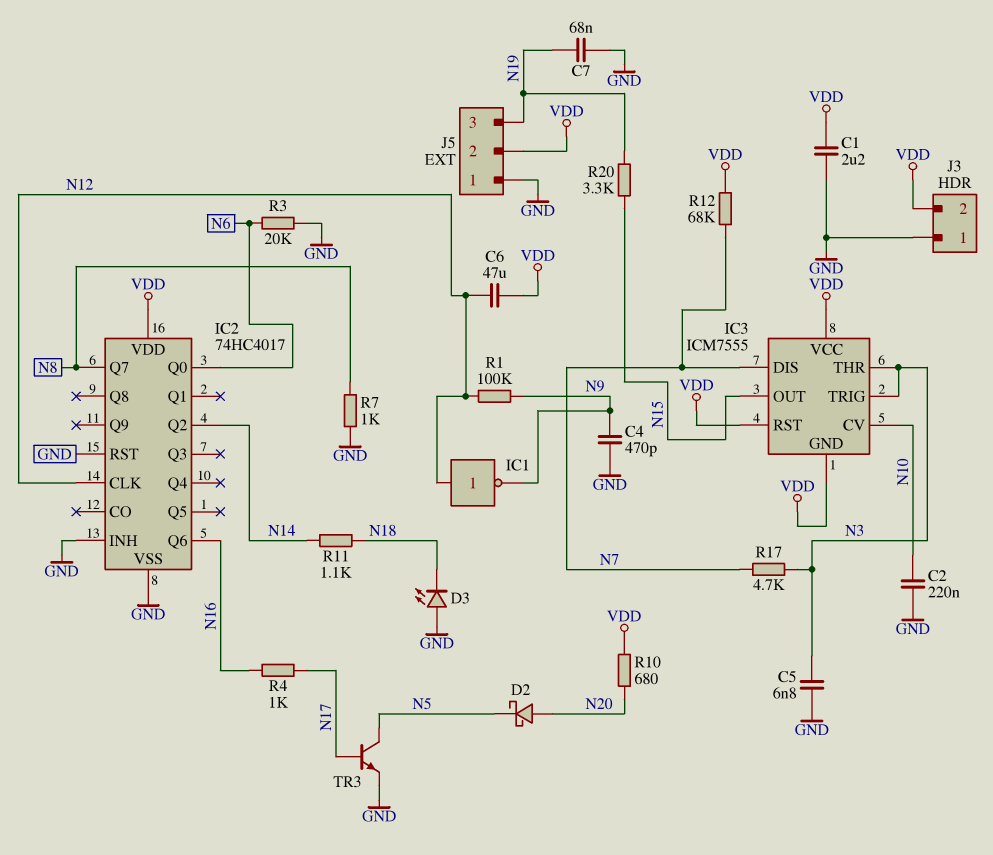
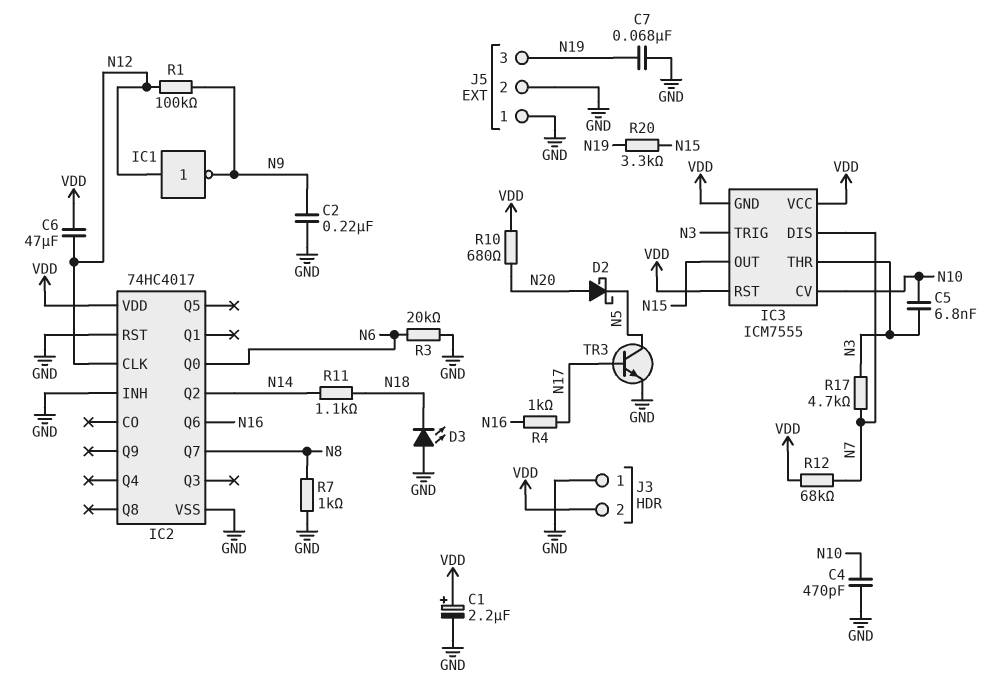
C1: 2.2uF (GND, VDD) -> 2.2uF (plus VDD, minus GND)
C2: 220nF (GND, N10) -> 220nF (GND, N9)
C4: 470pF (GND, N9) -> 470pF (GND, N10)
C5: 6.8nF (GND, N3) -> 6.8nF (N3, N10)
J5 pin 2: VDD -> GND

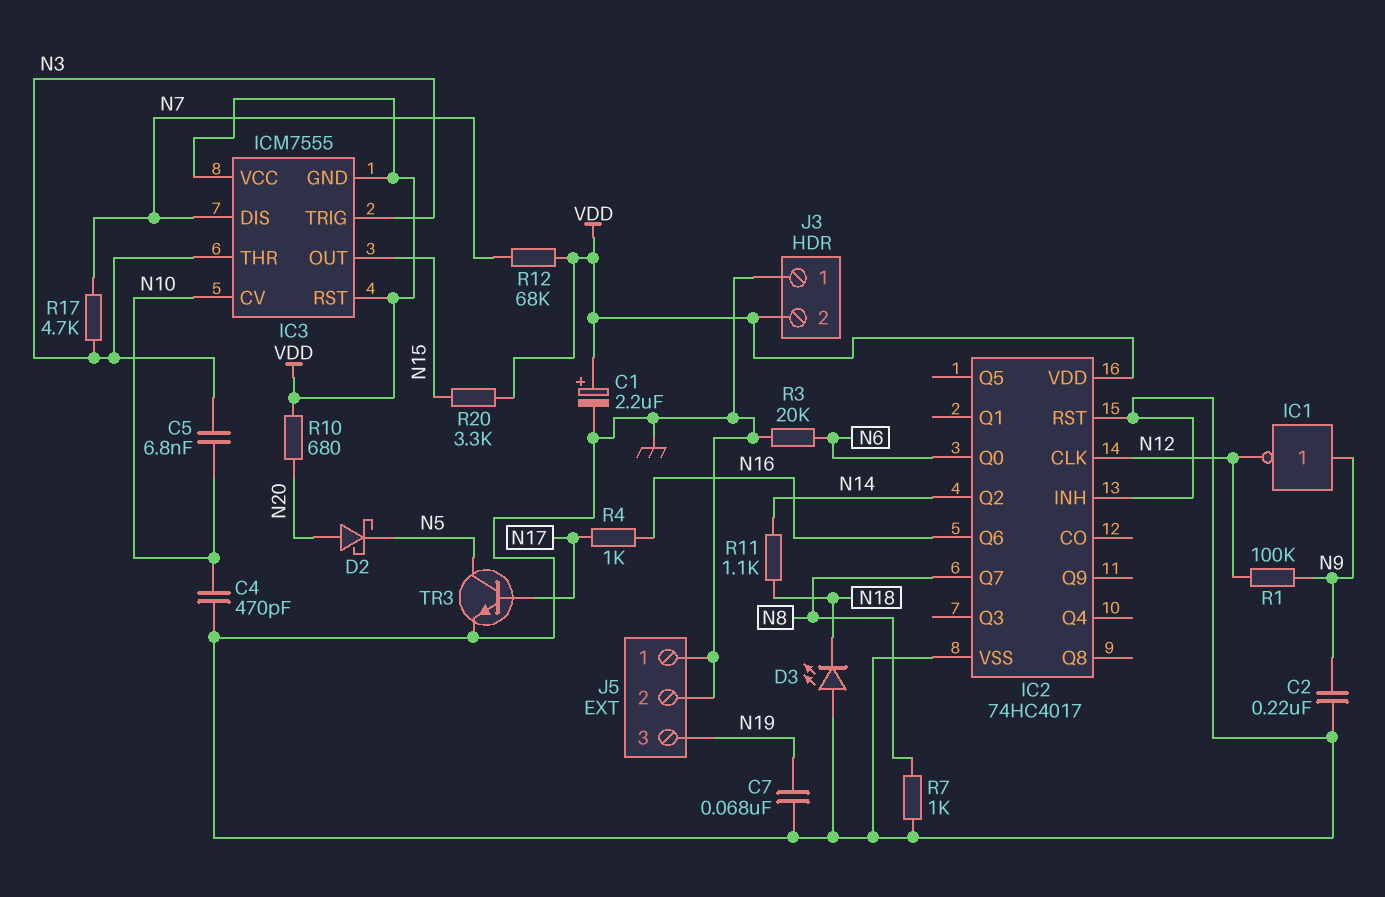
C6: 47uF (N12, VDD) -> none
IC1: NOT (in N12, out N9) -> NOT (in N9, out N12)
R20: 3.3k (N15, N19) -> 3.3k (N15, VDD)

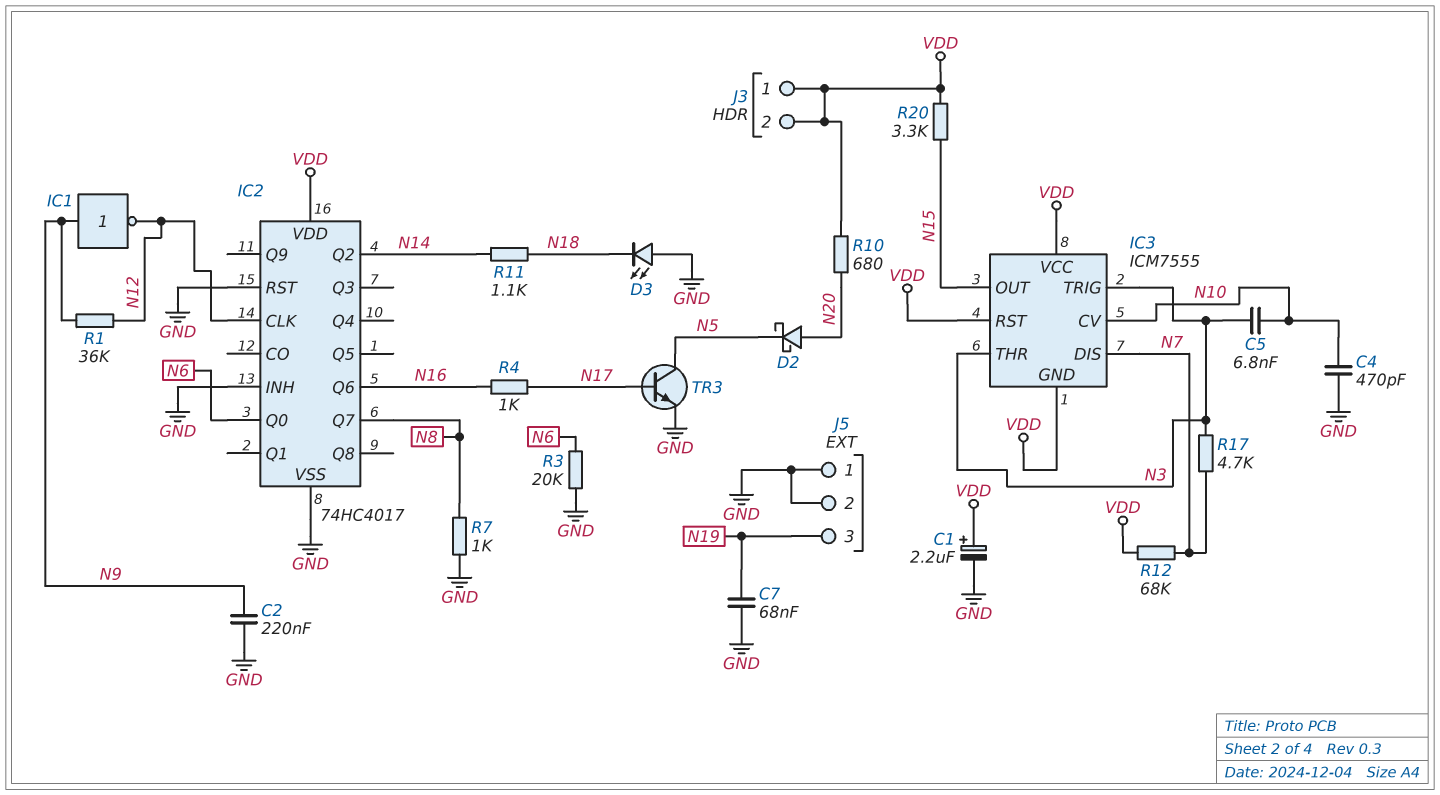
J3 pin 1: GND -> VDD
R1: 100k (N9, N12) -> 36k (N9, N12)

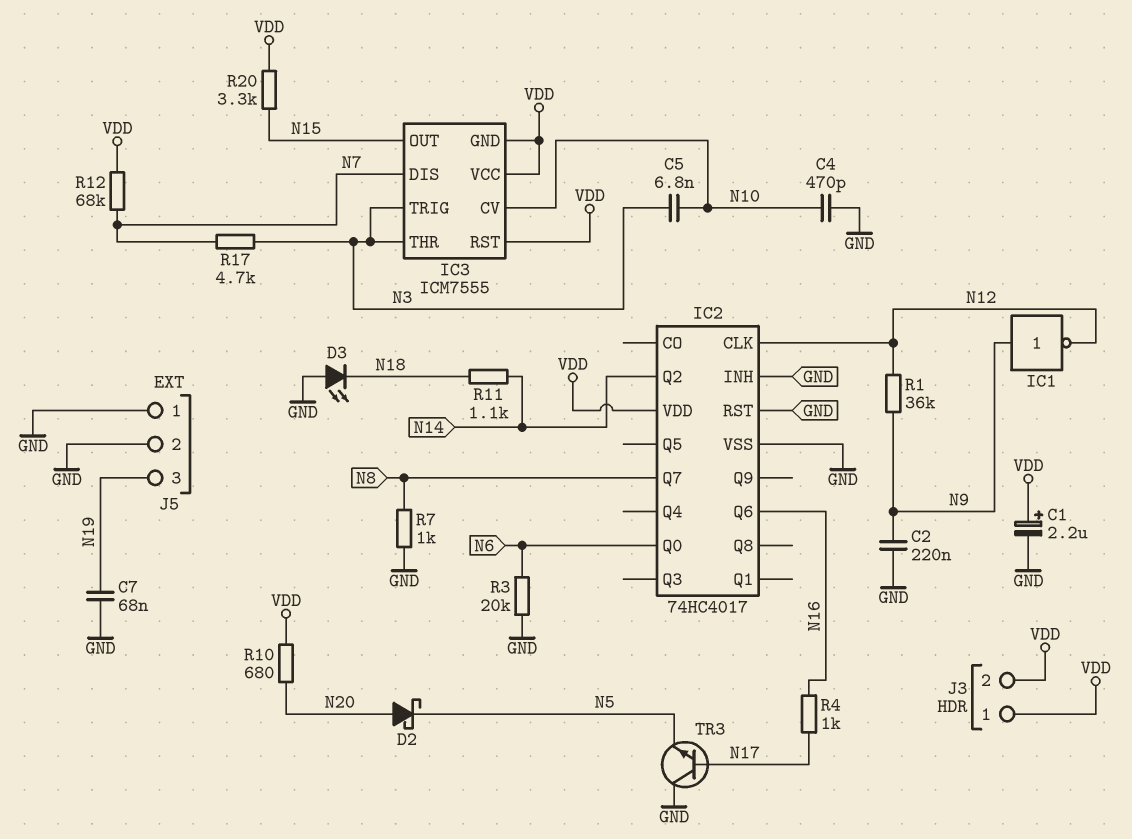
TR3: NPN (B N17, C N5, E GND) -> NPN (B N17, C GND, E N5)

